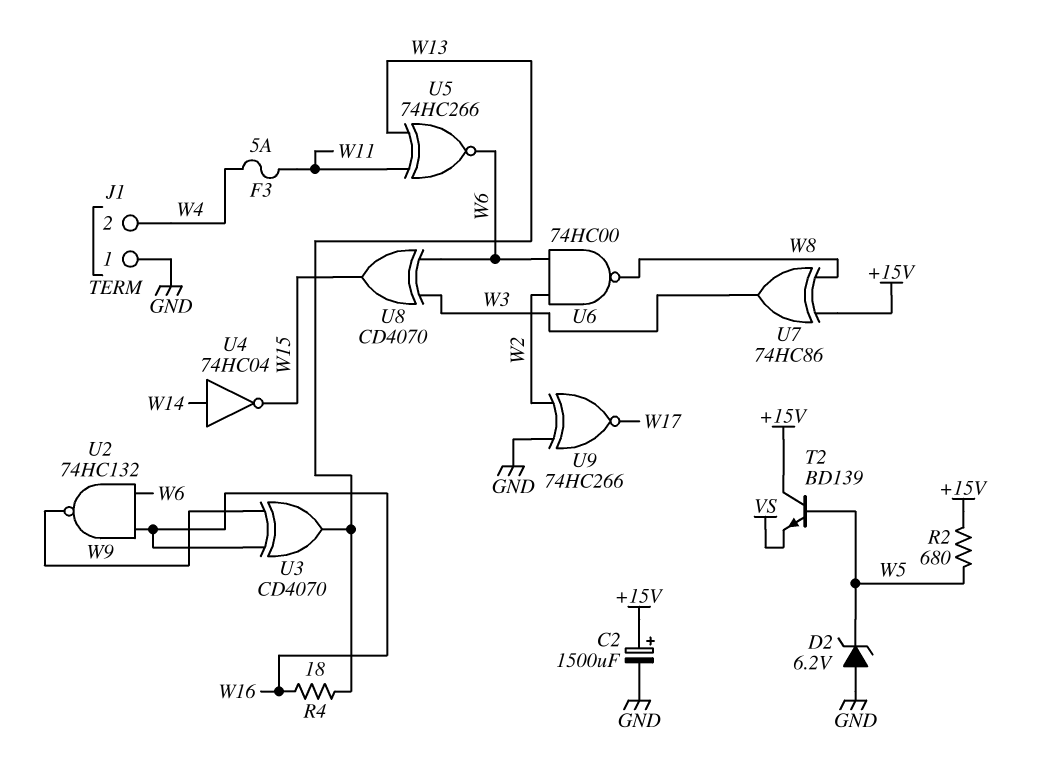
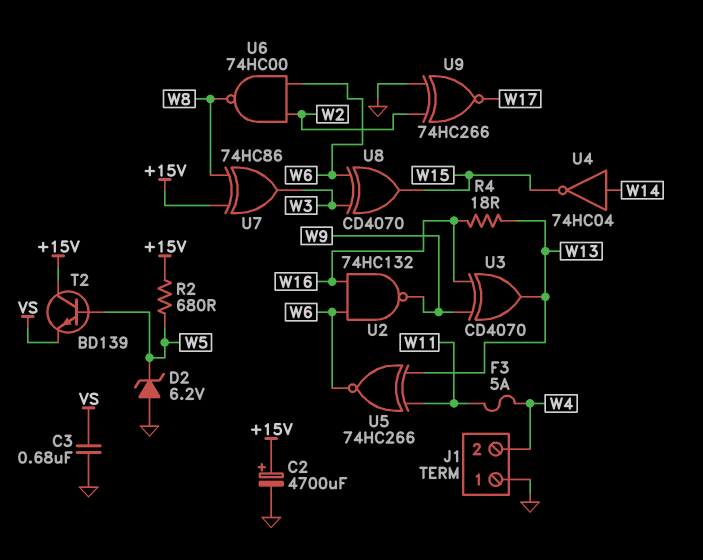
C2: 1500uF (plus +15V, minus GND) -> 4700uF (plus +15V, minus GND)
C3: none -> 680nF (GND, VS)

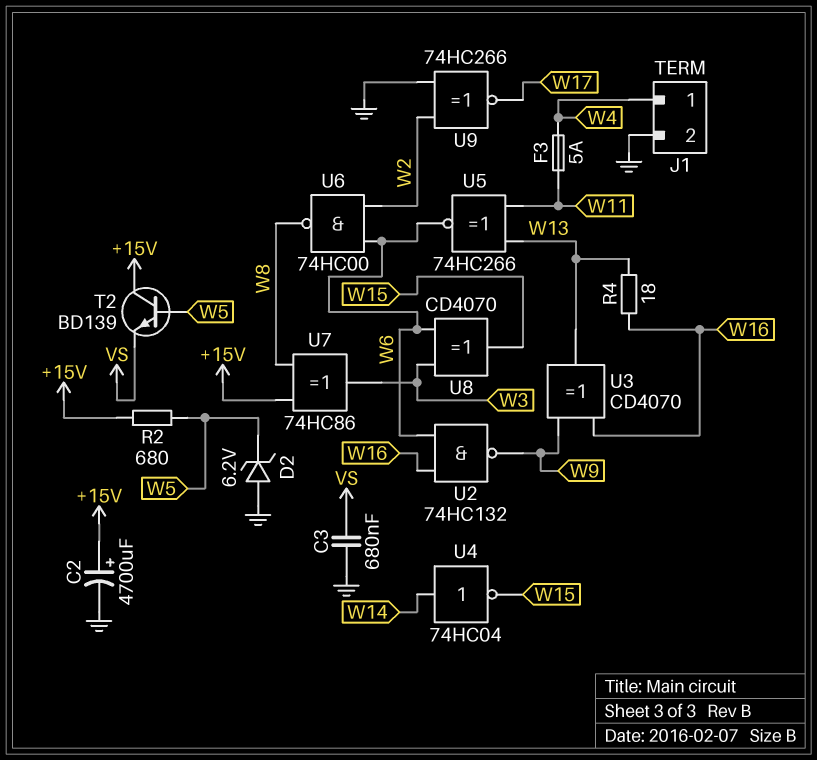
J1 pin 1: GND -> W4
J1 pin 2: W4 -> GND

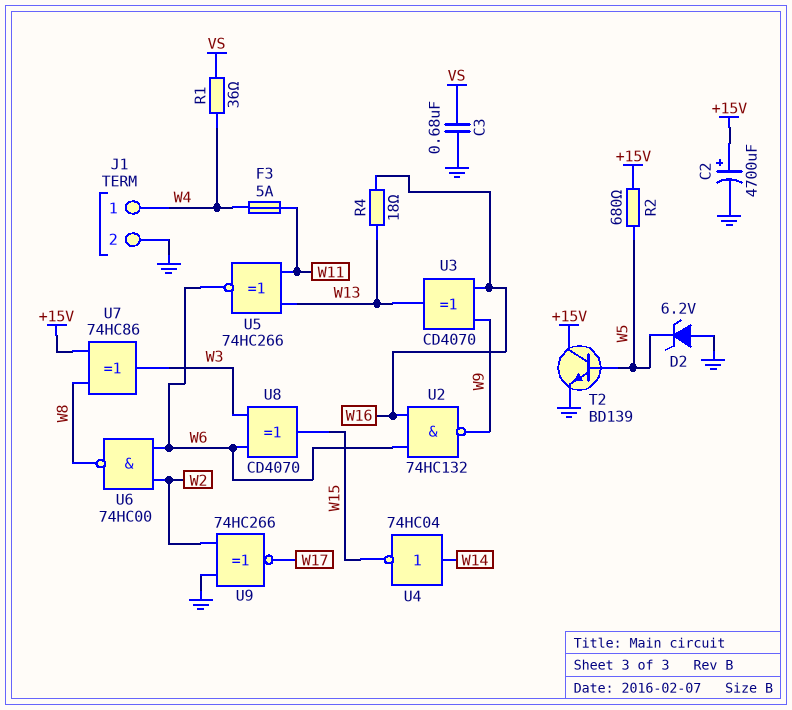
R1: none -> 36 (VS, W4)
T2: NPN BD139 (B W5, C +15V, E VS) -> NPN BD139 (B W5, C +15V, E GND)

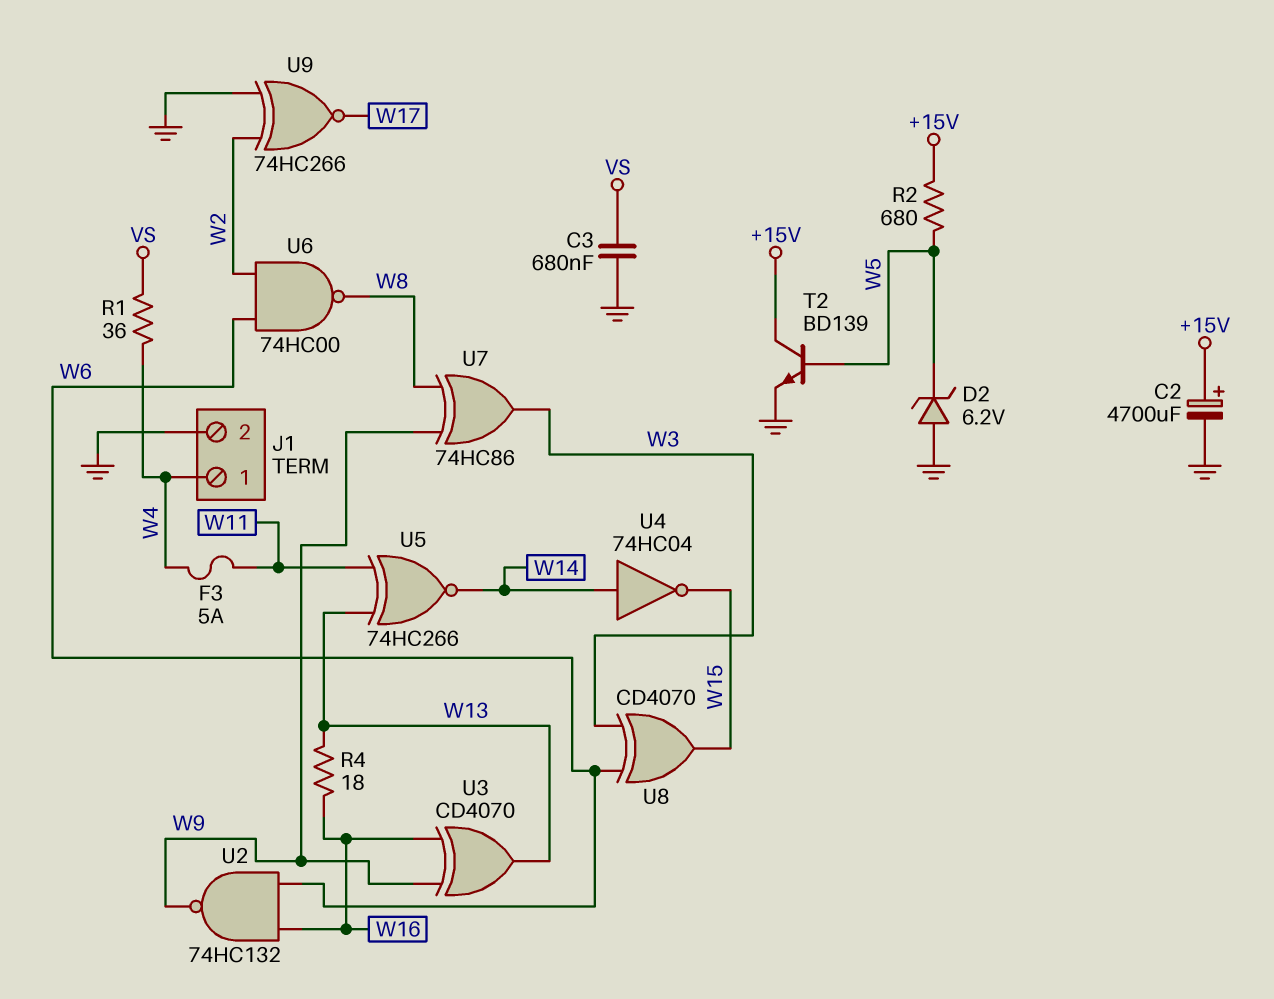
U5: XNOR 74HC266 (in W11, in W13, out W6) -> XNOR 74HC266 (in W11, in W13, out W14)
U7: XOR 74HC86 (in +15V, in W8, out W3) -> XOR 74HC86 (in W8, in W9, out W3)

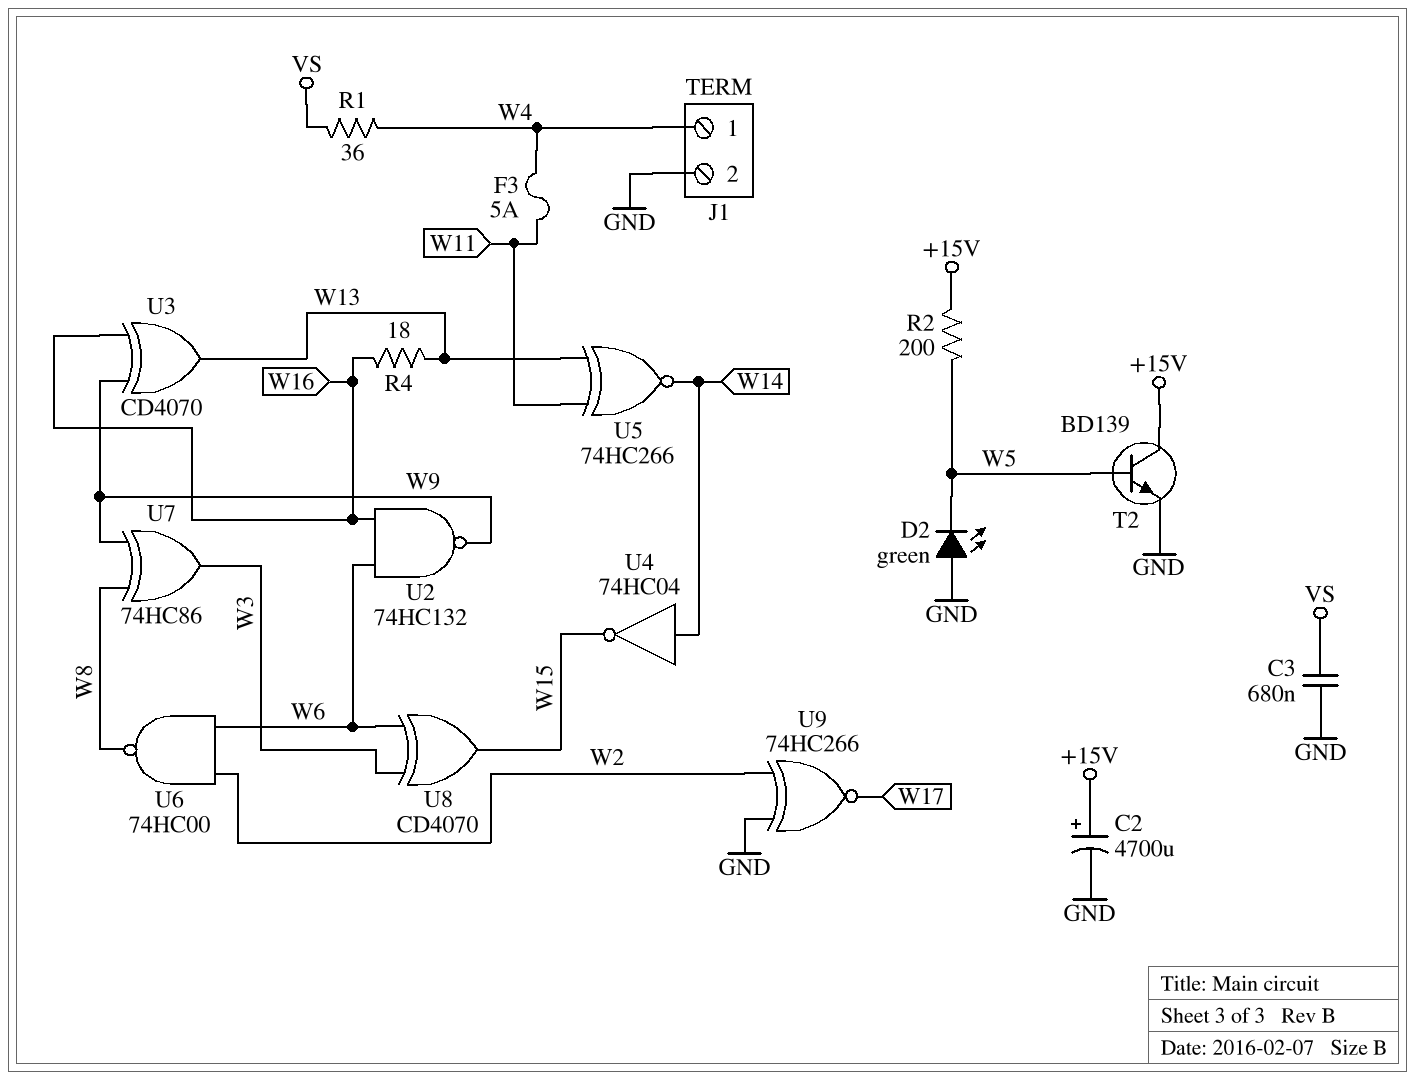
D2: zener 6.2V (A GND, K W5) -> LED green (A GND, K W5)
R2: 680 (+15V, W5) -> 200 (+15V, W5)

